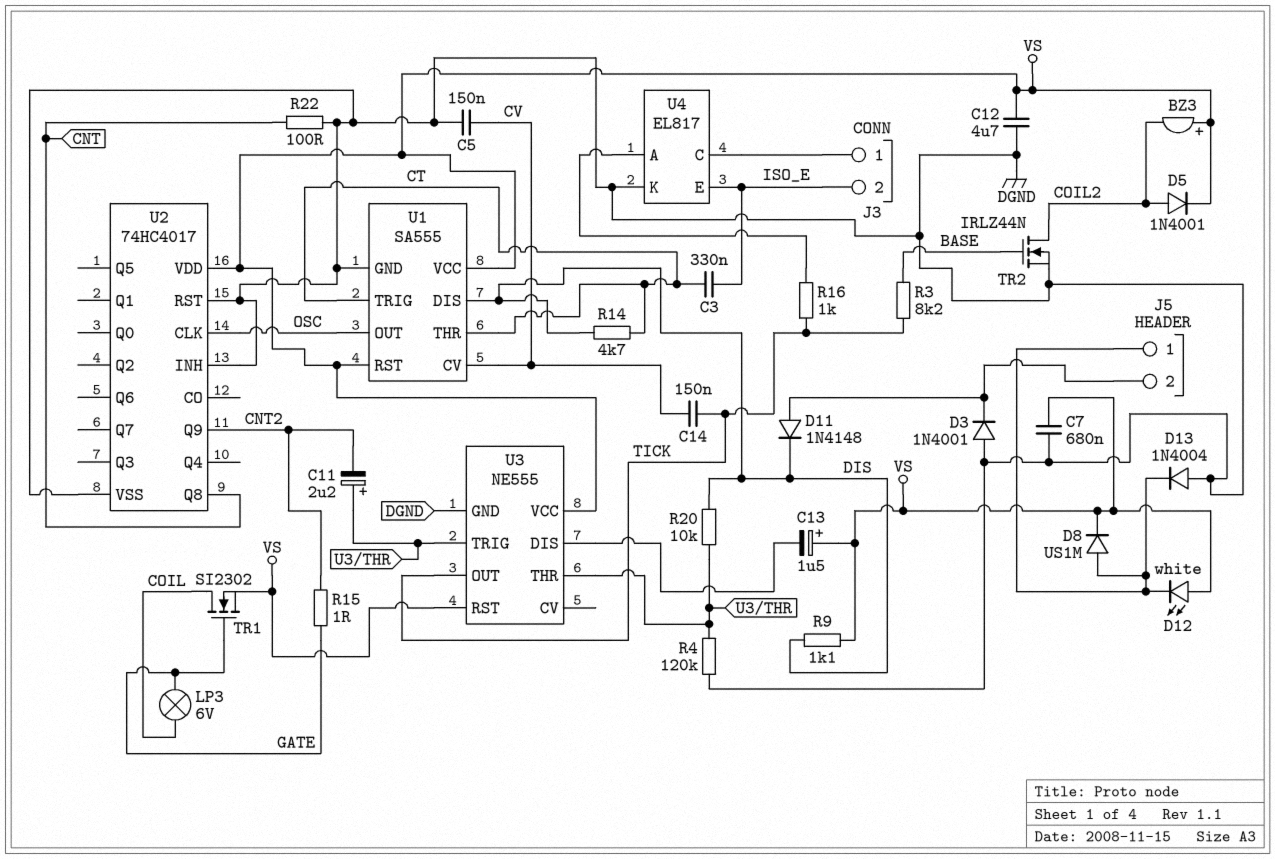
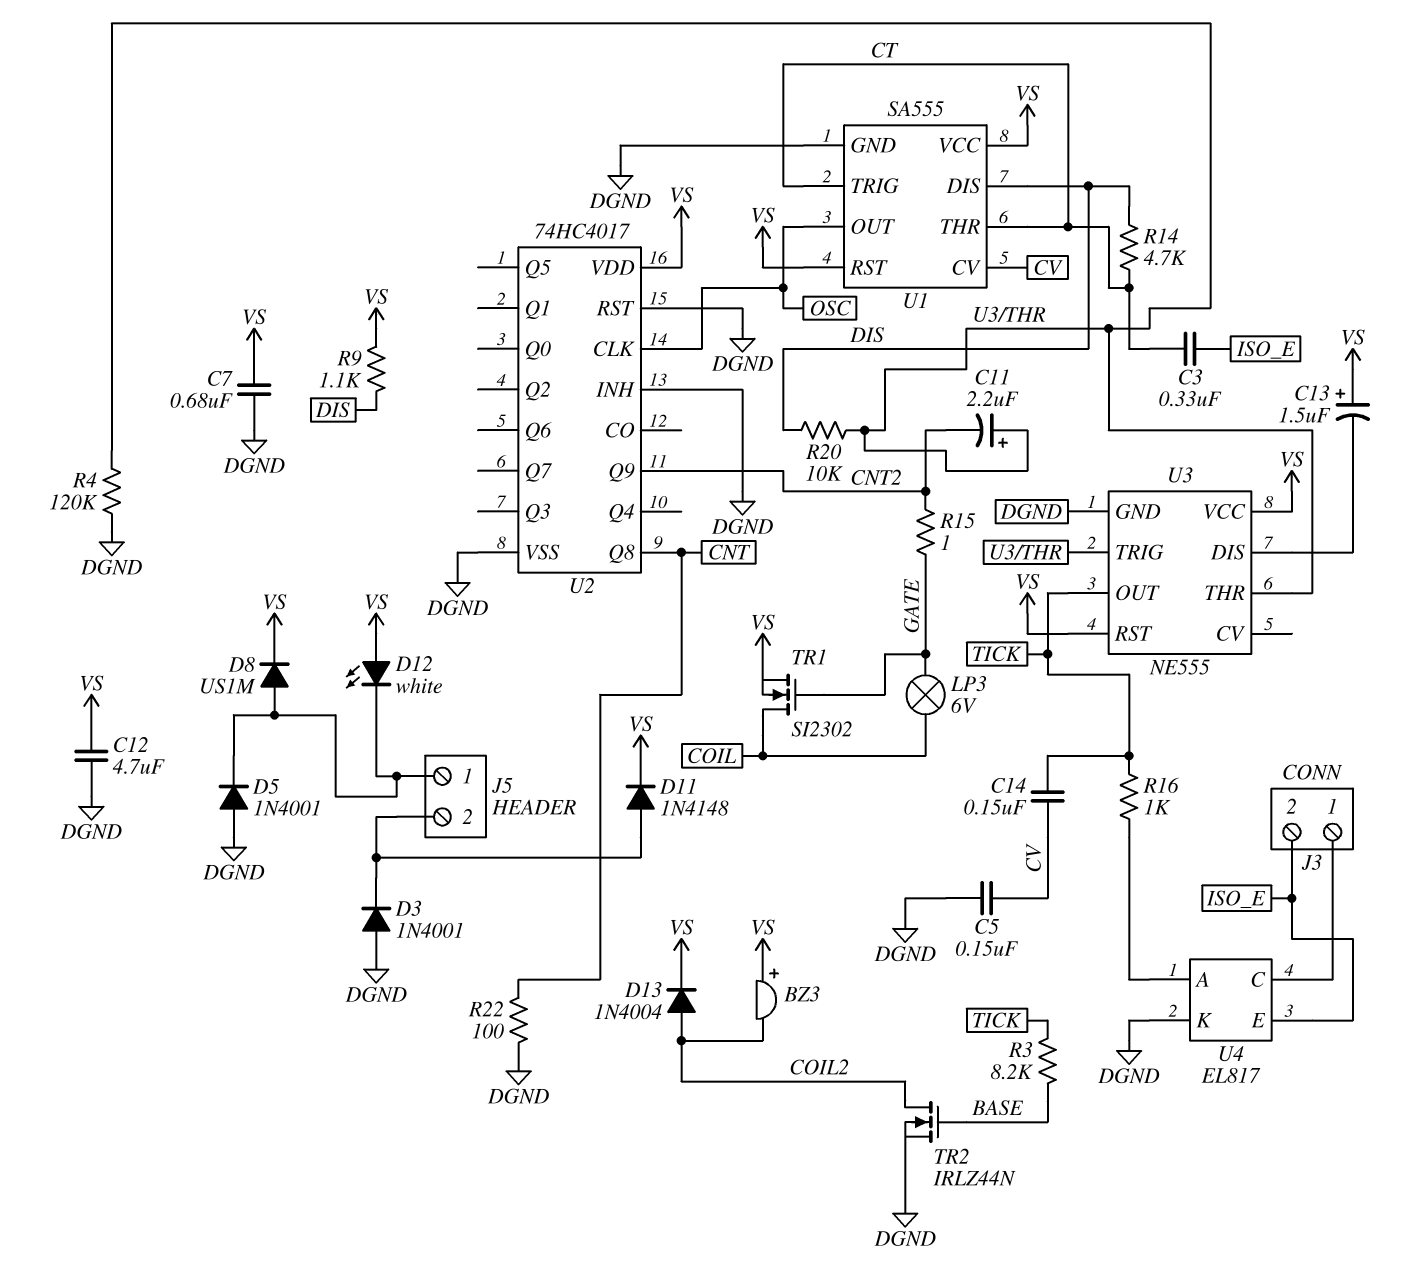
D5: diode 1N4001 (A COIL2, K VS) -> diode 1N4001 (A DGND, K J5/1)
D11: diode 1N4148 (A J5/2, K DIS) -> diode 1N4148 (A J5/2, K VS)
D13: diode 1N4004 (A DGND, K J5/1) -> diode 1N4004 (A COIL2, K VS)

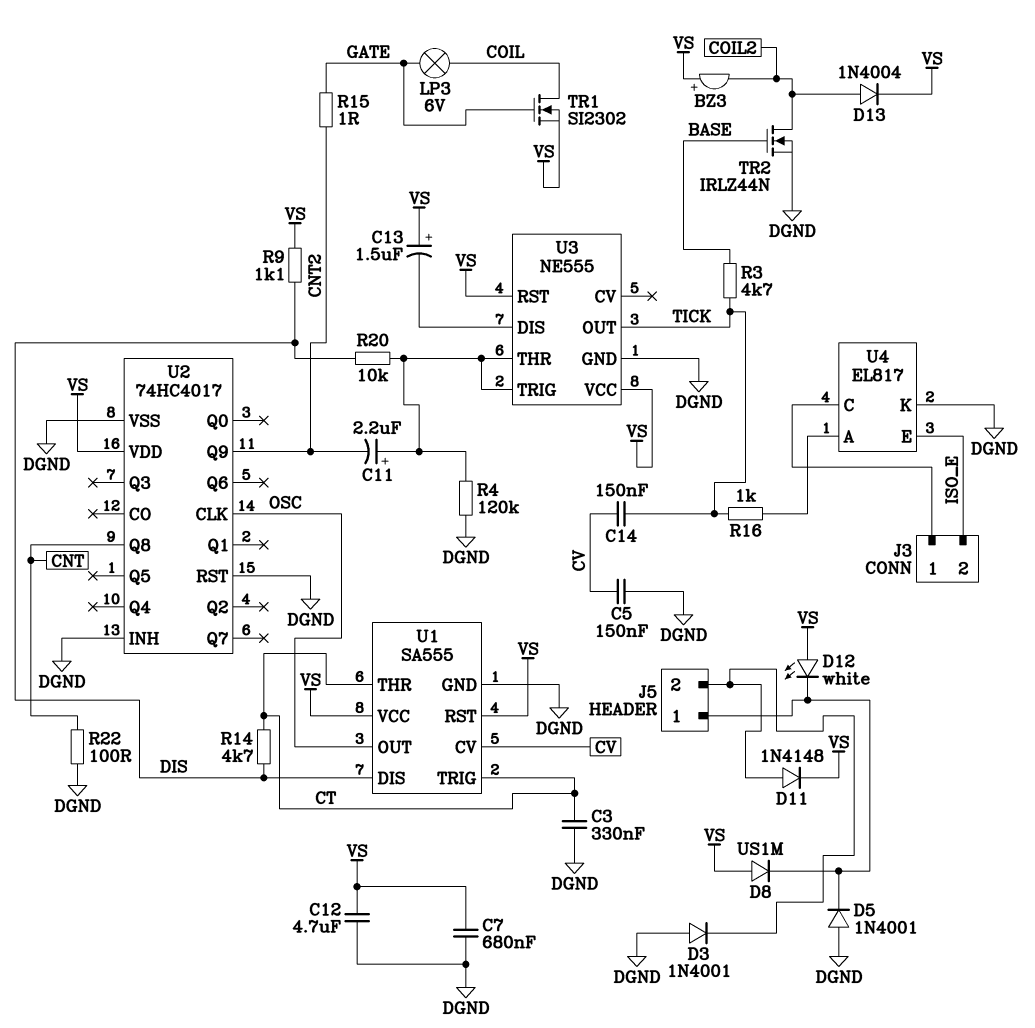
C3: 330nF (CT, ISO_E) -> 330nF (CT, DGND)
D8: diode US1M (A J5/1, K VS) -> diode US1M (A VS, K J5/1)
R3: 8.2k (BASE, TICK) -> 4.7k (BASE, TICK)

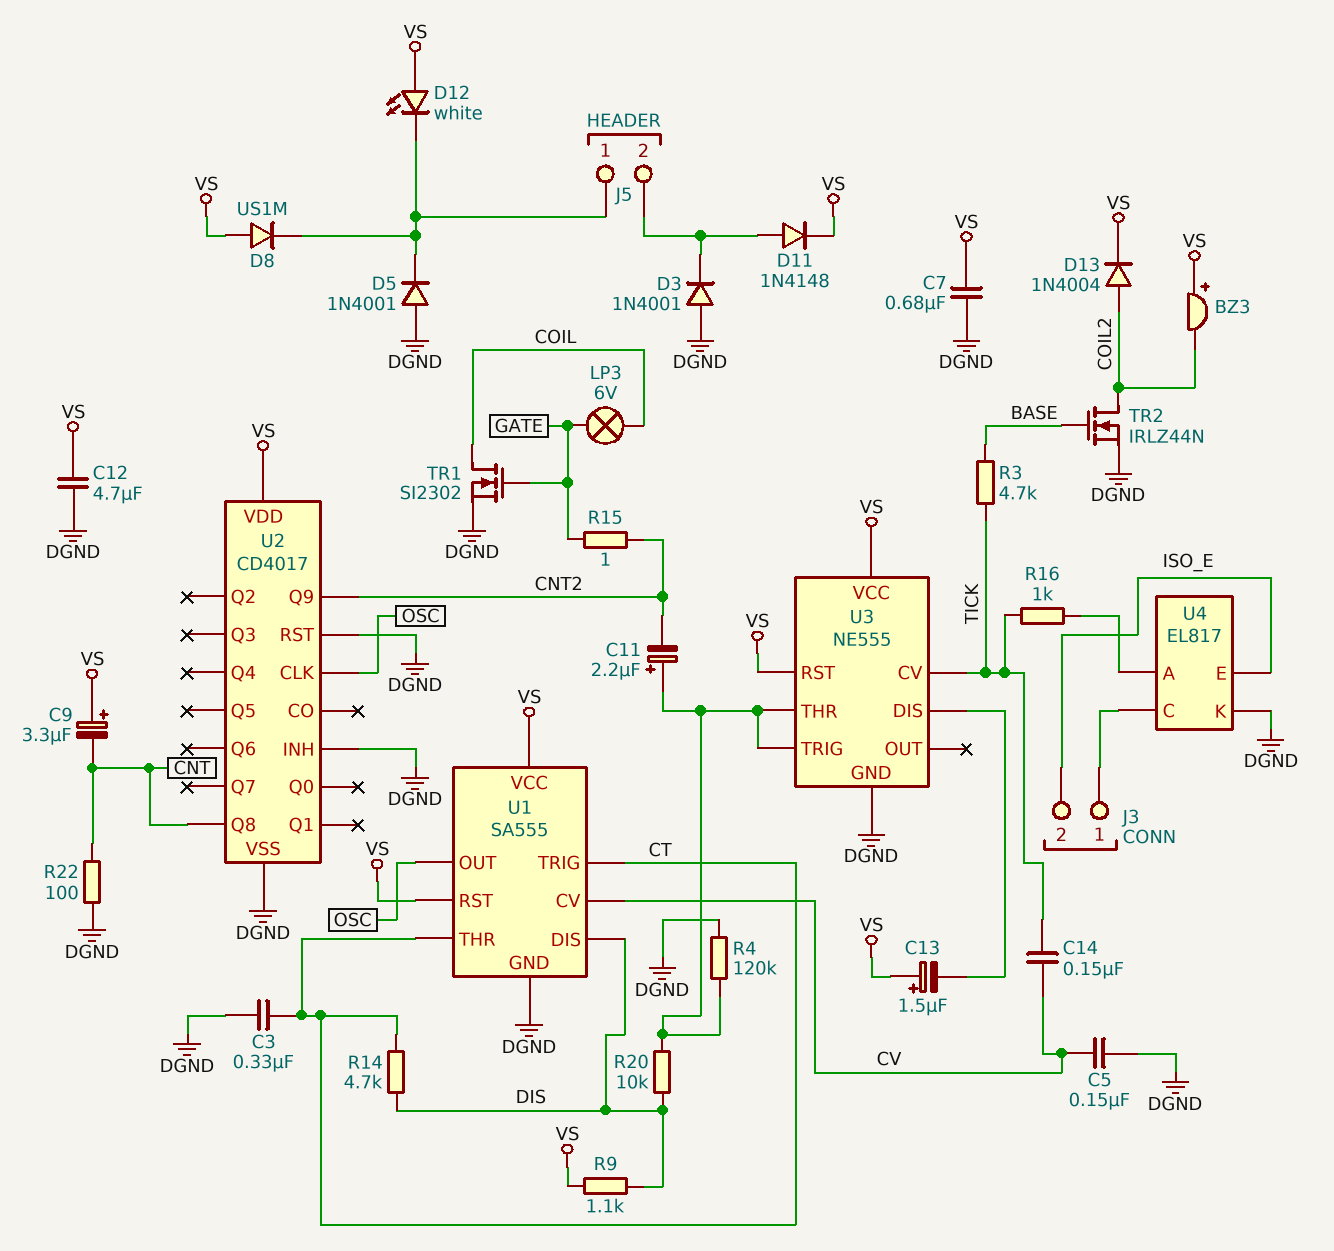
C9: none -> 3.3uF (plus VS, minus CNT)
TR1: NMOS SI2302 (G GATE, D COIL, S VS) -> NMOS SI2302 (G GATE, D COIL, S DGND)
U2: 74HC4017 -> CD4017
U3 pin CV: none -> TICK
U3 pin OUT: TICK -> none

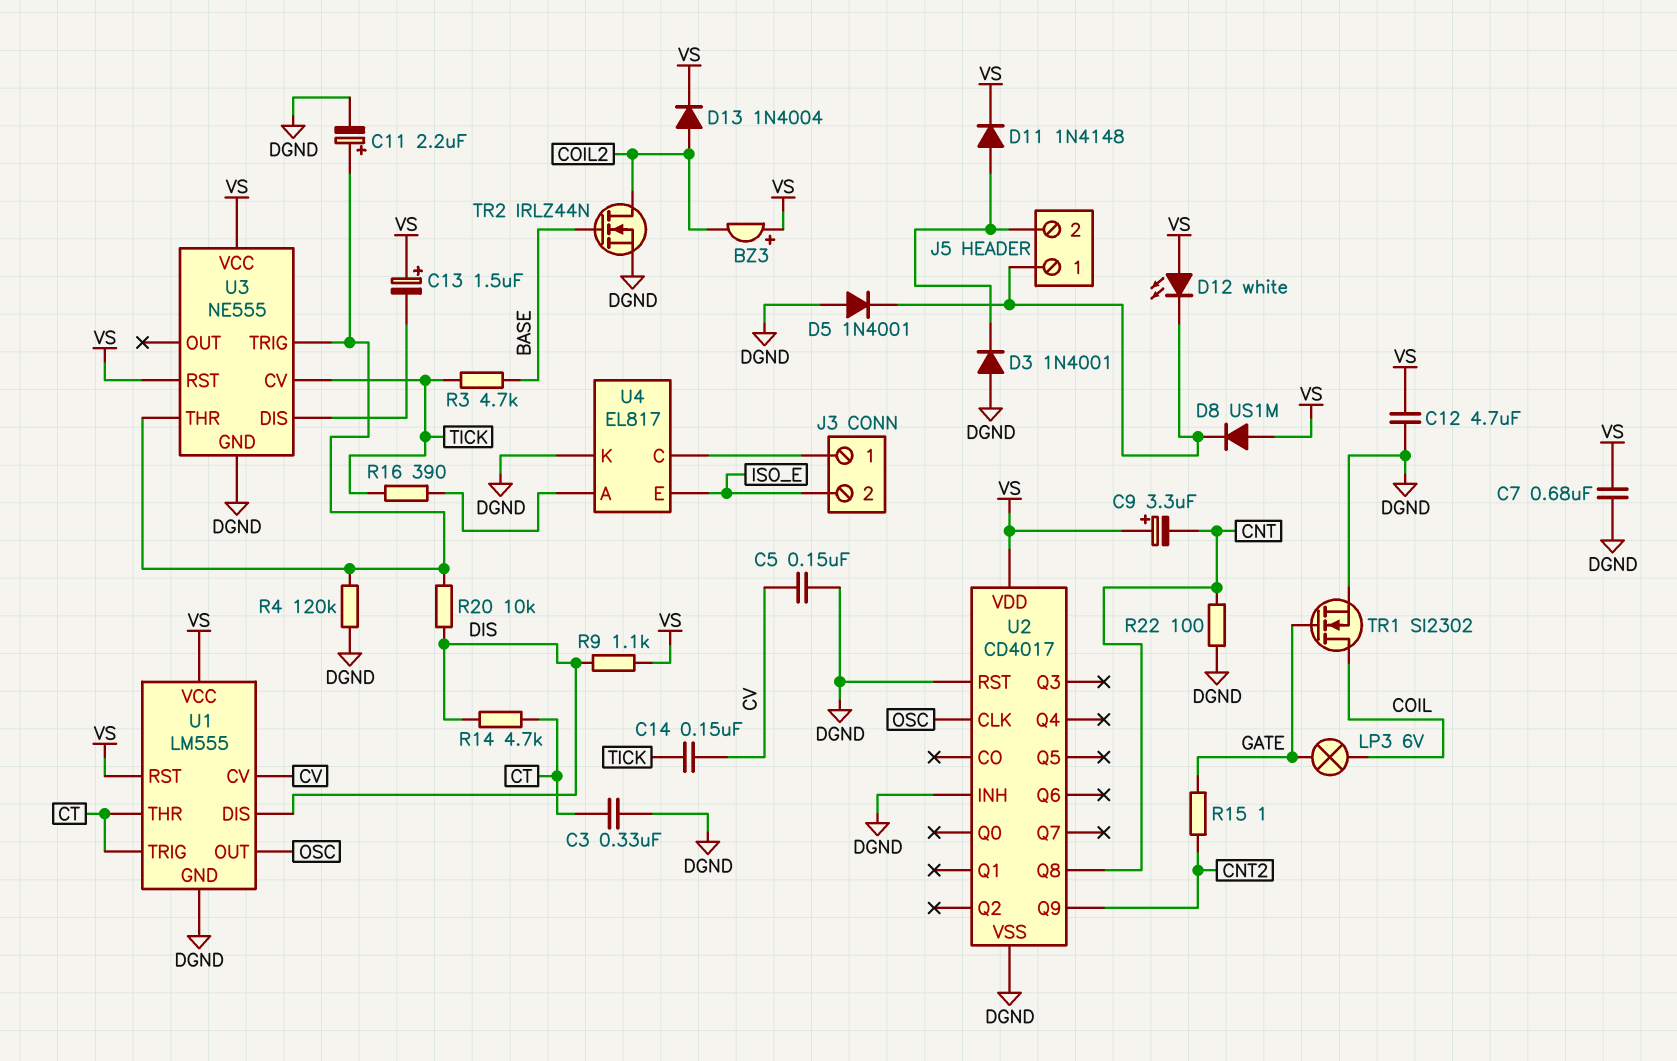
C11: 2.2uF (plus U3/THR, minus CNT2) -> 2.2uF (plus U3/THR, minus DGND)
R16: 1k (TICK, U4/A) -> 390 (TICK, U4/A)
U1: SA555 -> LM555

